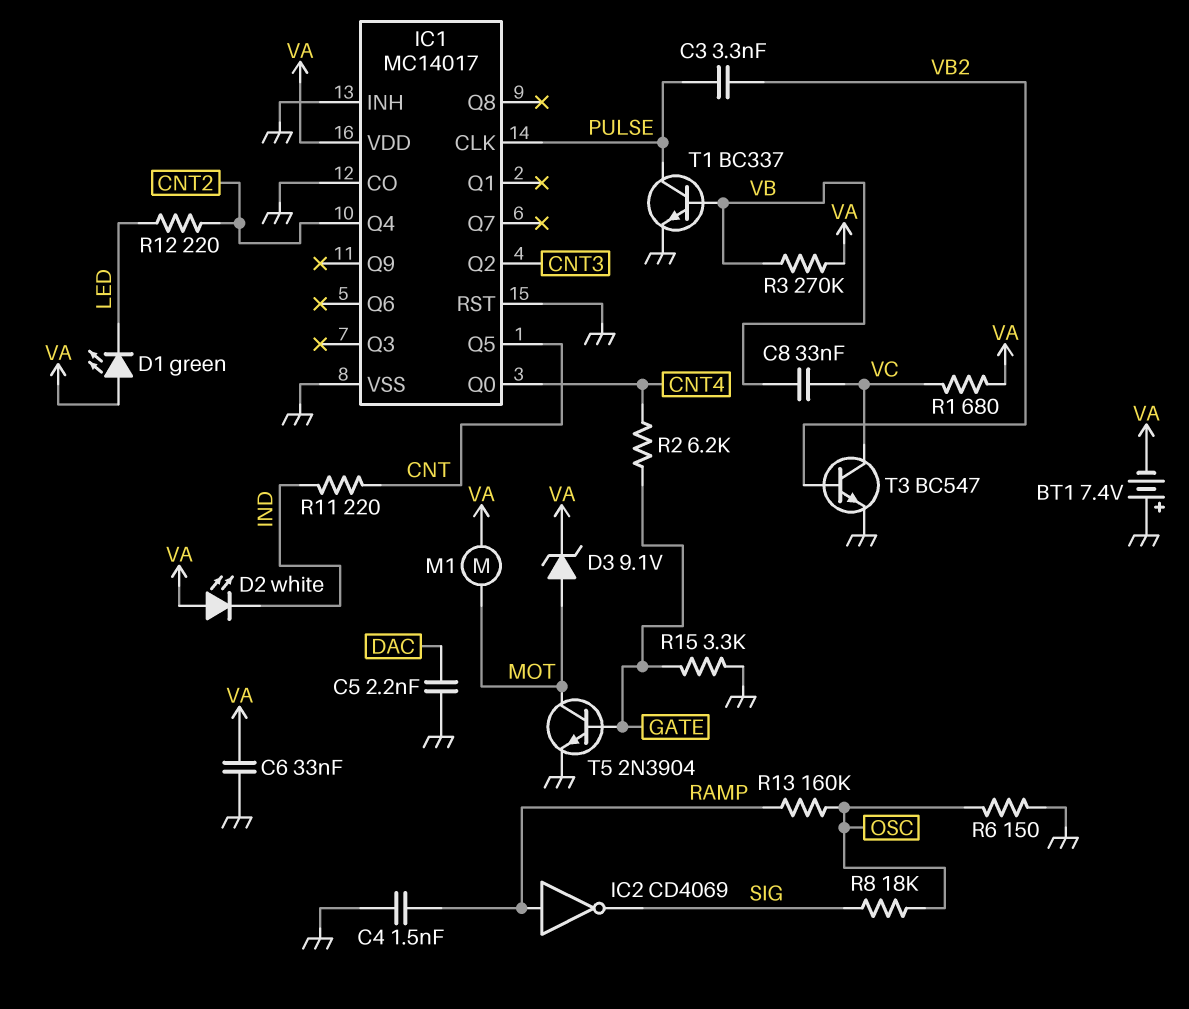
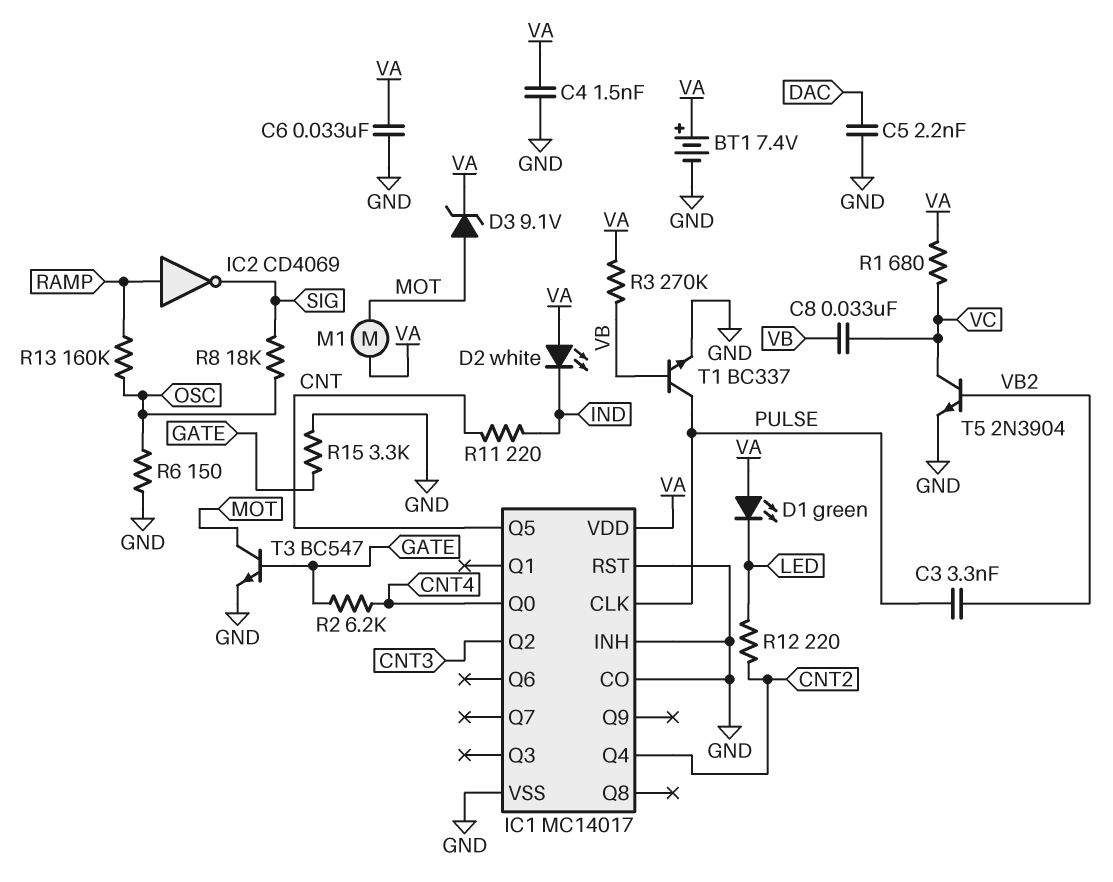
BT1: 7.4V (plus GND, minus VA) -> 7.4V (plus VA, minus GND)
C4: 1.5nF (GND, RAMP) -> 1.5nF (GND, VA)
T3: NPN BC547 (B VB2, C VC, E GND) -> NPN BC547 (B GATE, C MOT, E GND)
T5: NPN 2N3904 (B GATE, C MOT, E GND) -> NPN 2N3904 (B VB2, C VC, E GND)

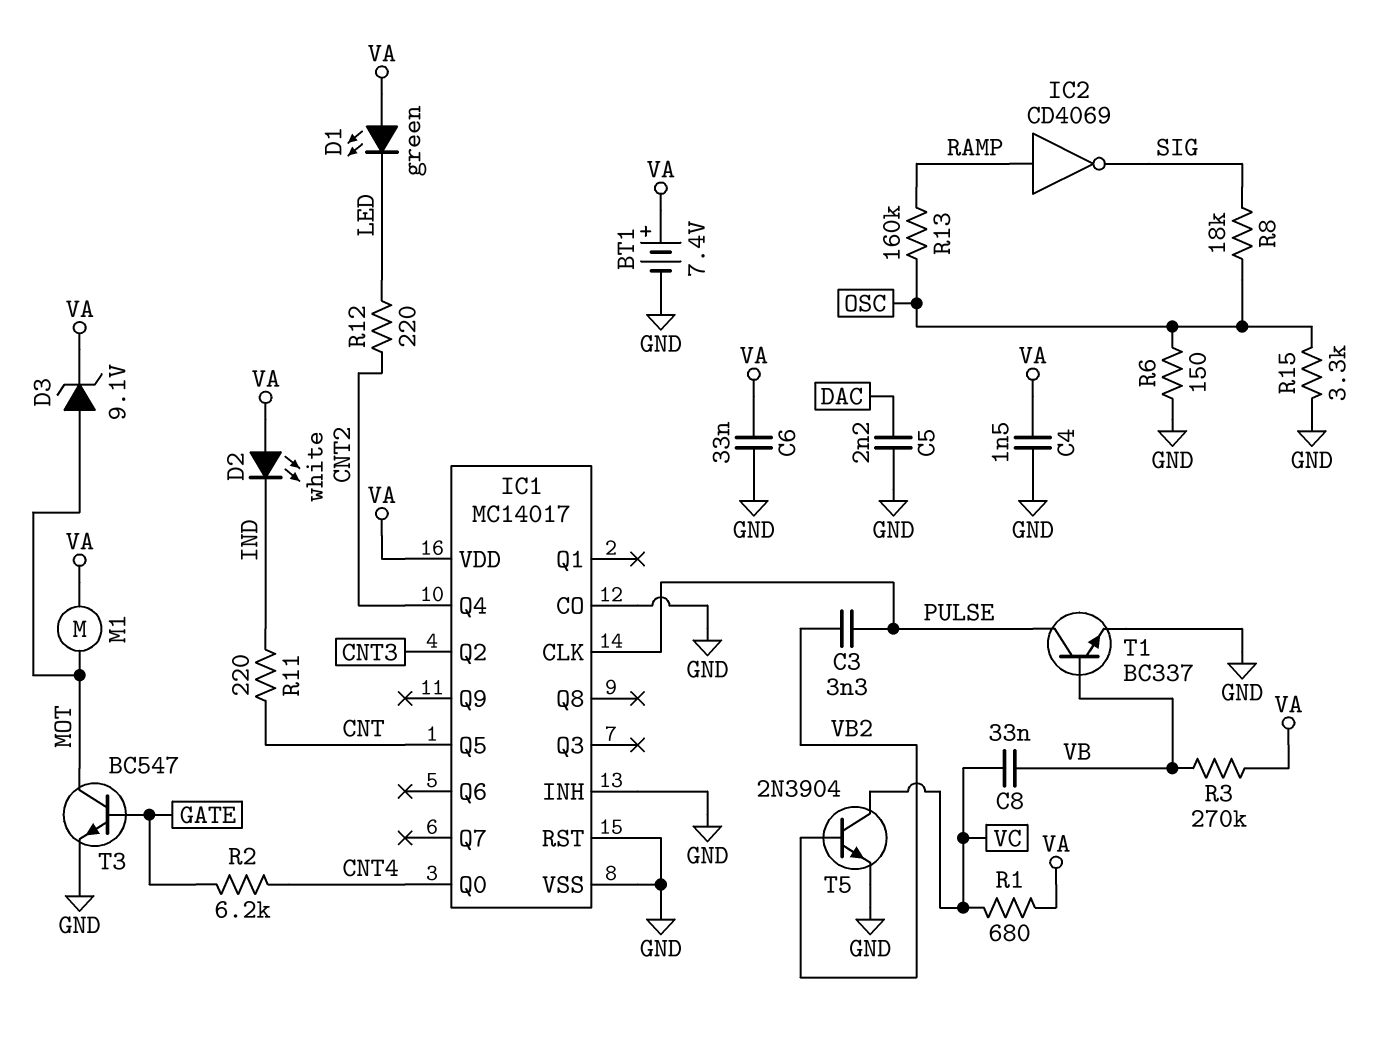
R15: 3.3k (GATE, GND) -> 3.3k (GND, OSC)

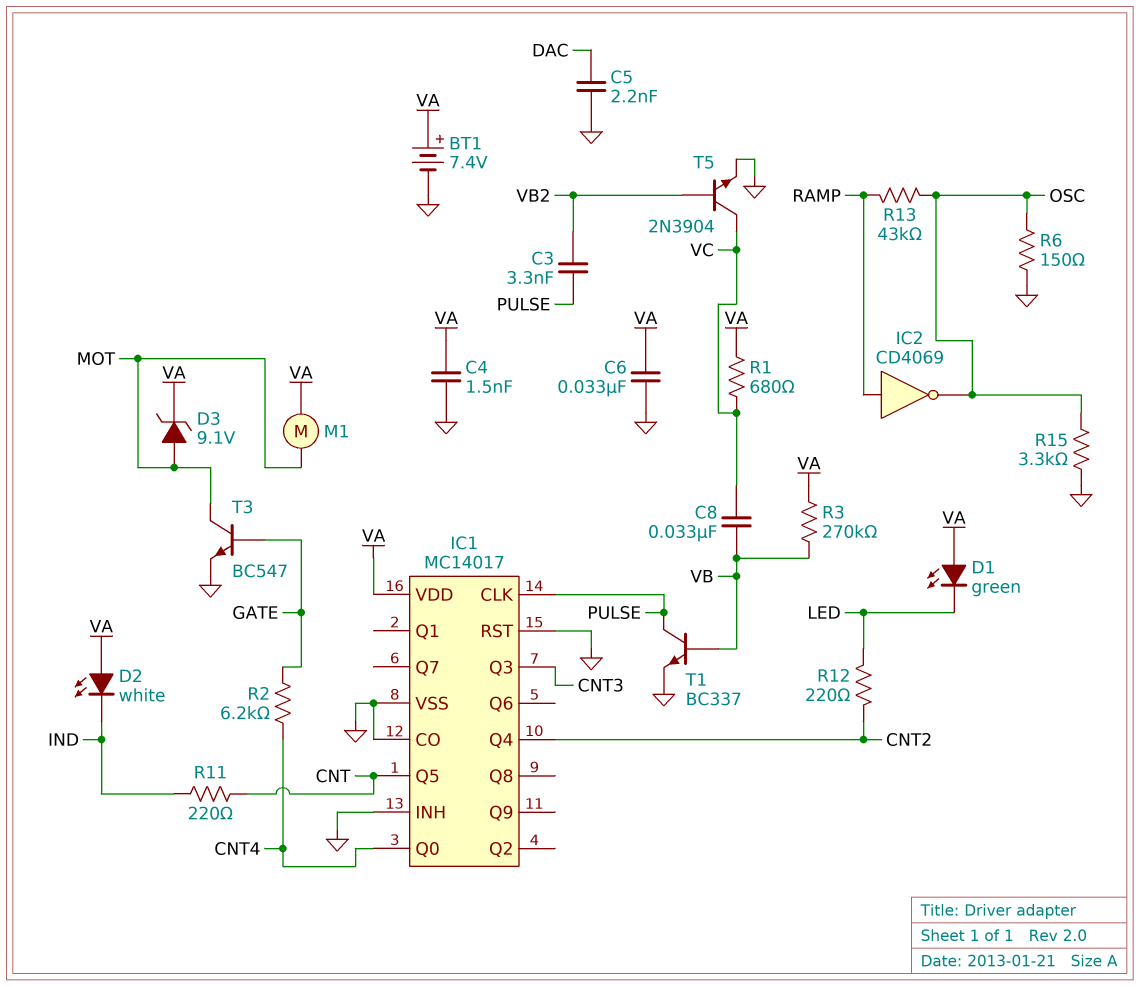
IC1 pin Q2: CNT3 -> none
IC1 pin Q3: none -> CNT3
IC2: NOT CD4069 (in RAMP, out SIG) -> NOT CD4069 (in RAMP, out OSC)
R8: 18k (OSC, SIG) -> none
R13: 160k (OSC, RAMP) -> 43k (OSC, RAMP)

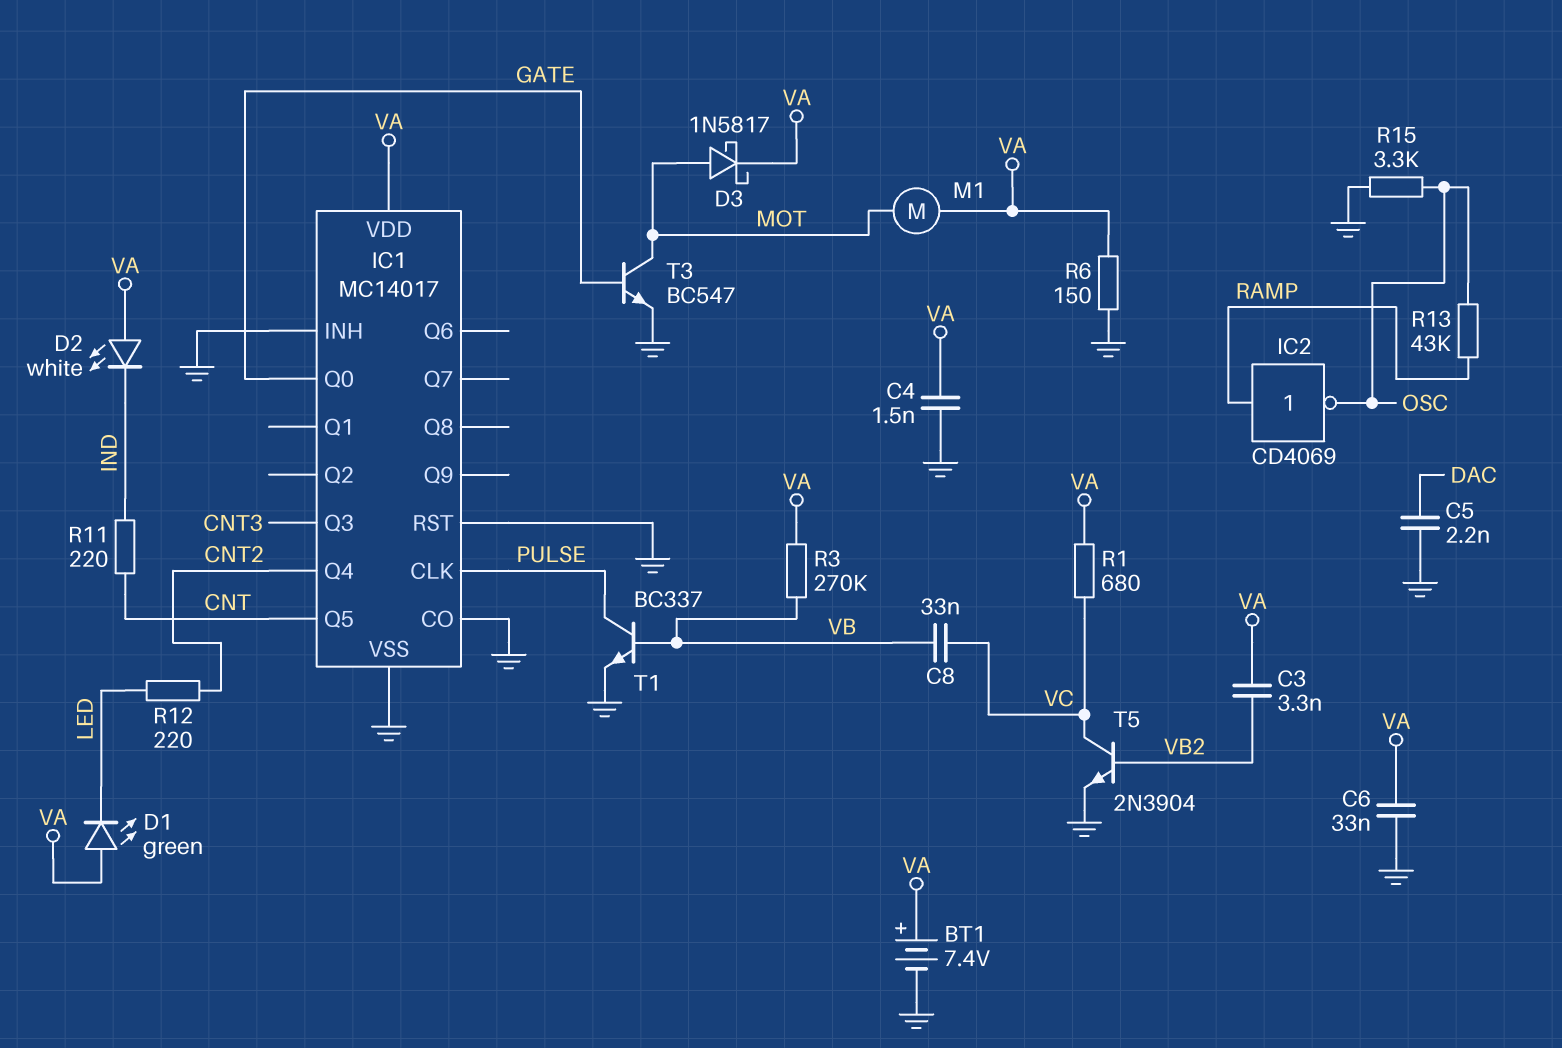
C3: 3.3nF (PULSE, VB2) -> 3.3nF (VA, VB2)
D3: zener 9.1V (A MOT, K VA) -> schottky 1N5817 (A MOT, K VA)
IC1 pin Q0: CNT4 -> GATE
R2: 6.2k (CNT4, GATE) -> none
R6: 150 (GND, OSC) -> 150 (GND, VA)

